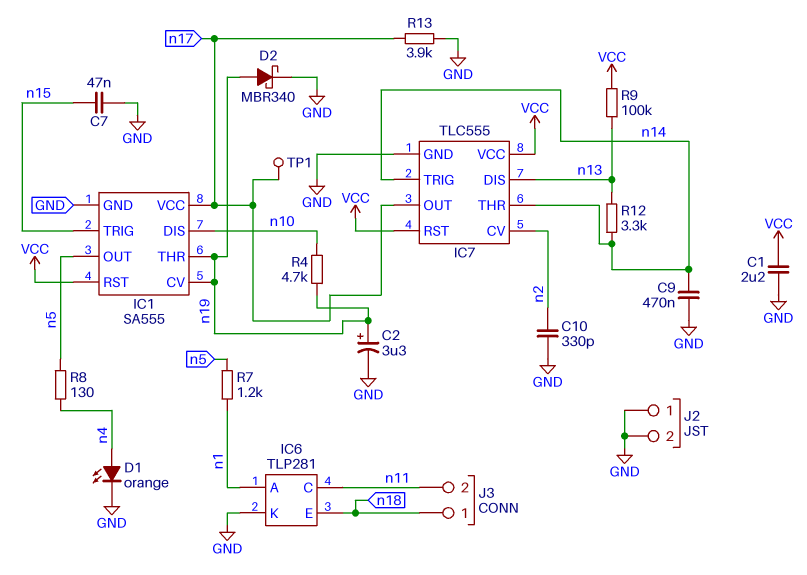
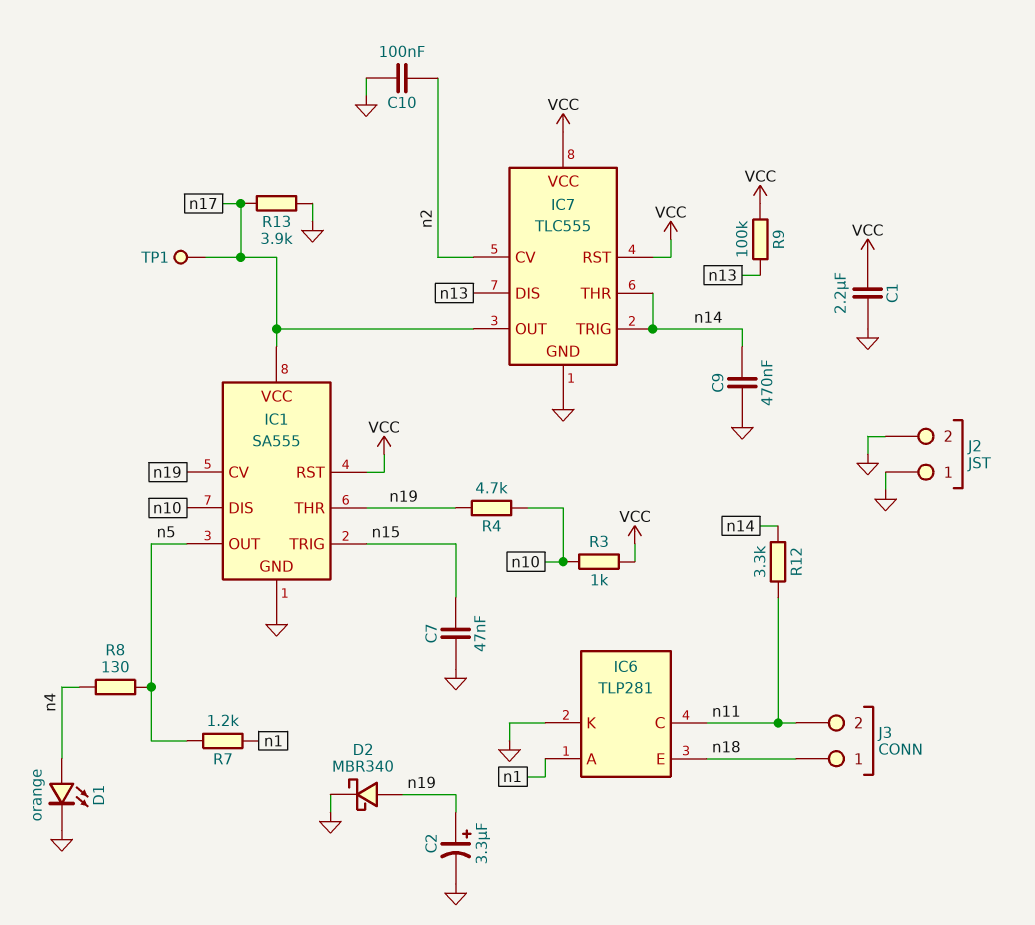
C10: 330pF (GND, n2) -> 100nF (GND, n2)
R3: none -> 1k (VCC, n10)
R12: 3.3k (n13, n14) -> 3.3k (n11, n14)

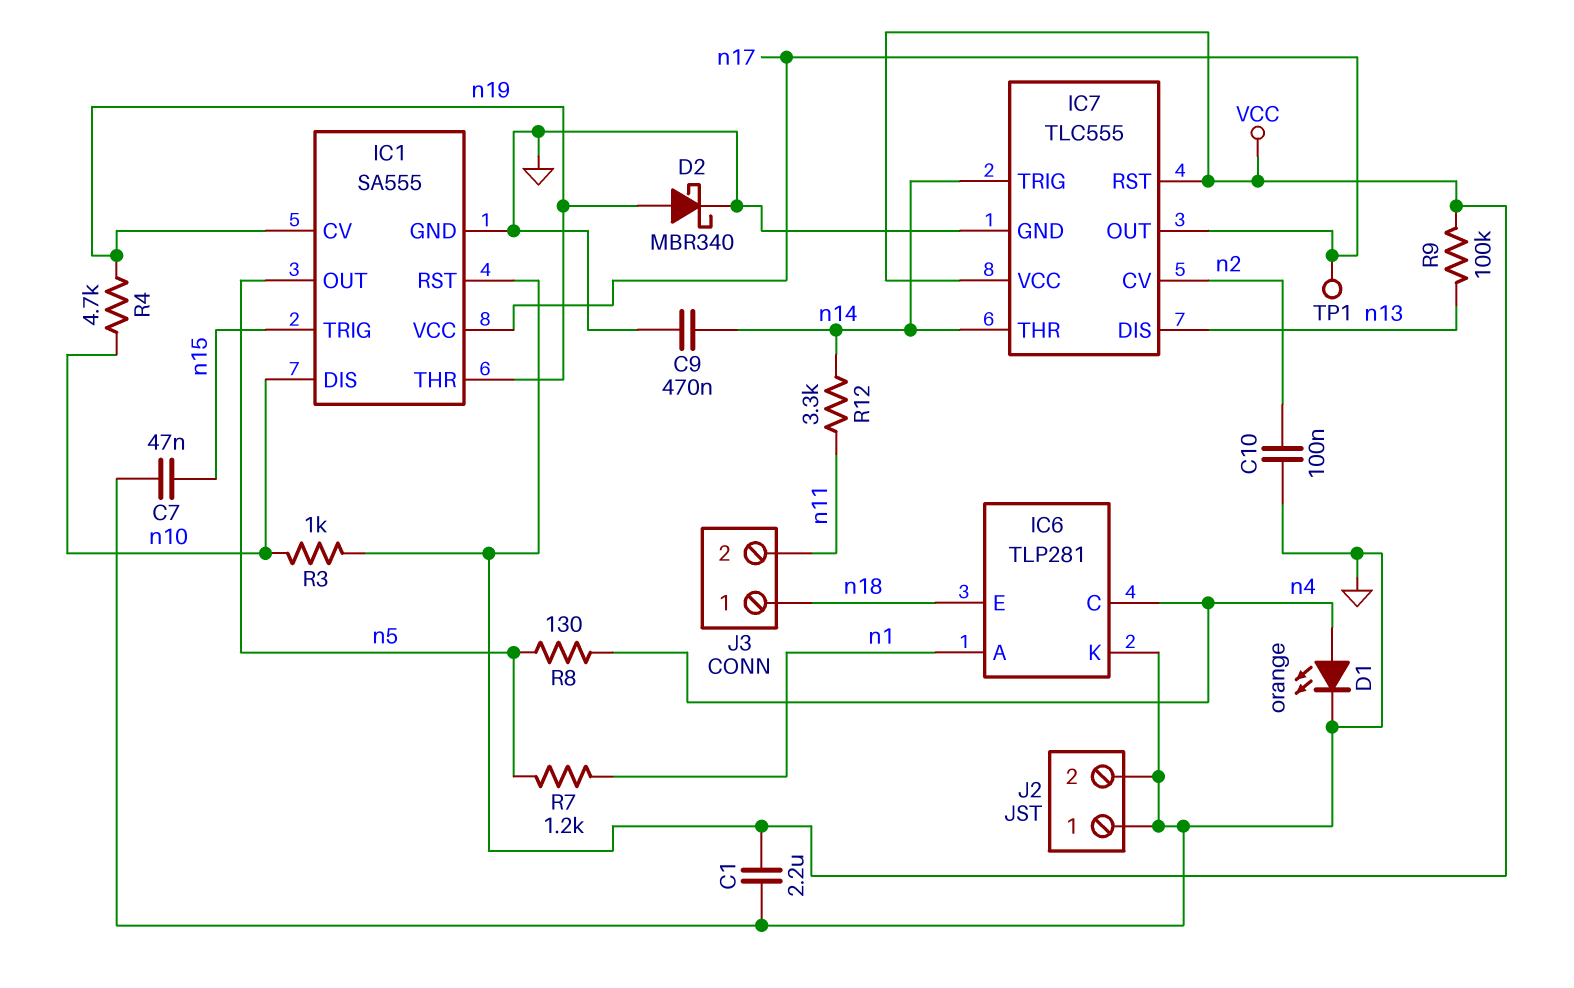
C2: 3.3uF (plus n19, minus GND) -> none
IC6 pin C: n11 -> n4
R13: 3.9k (GND, n17) -> none

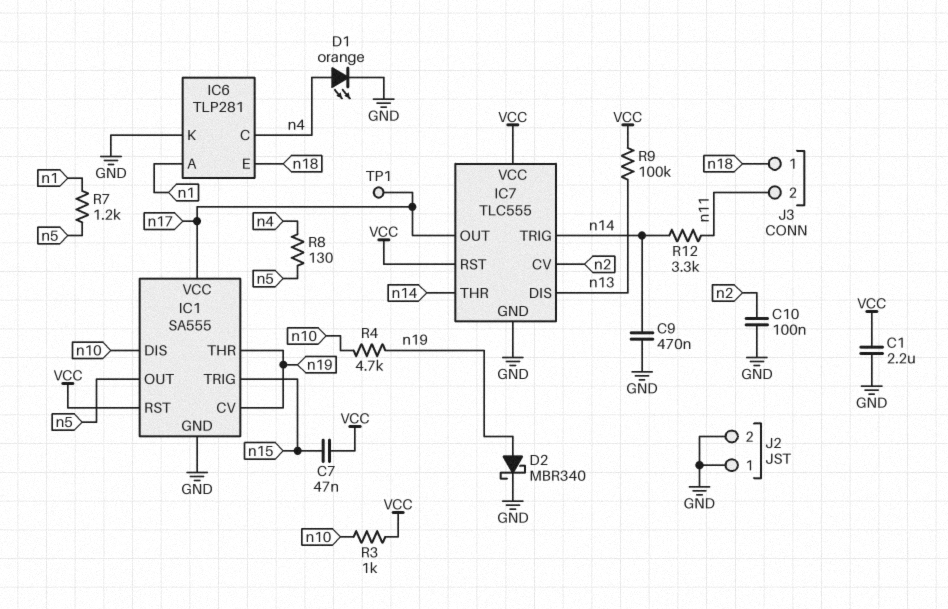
C7: 47nF (GND, n15) -> 47nF (VCC, n15)

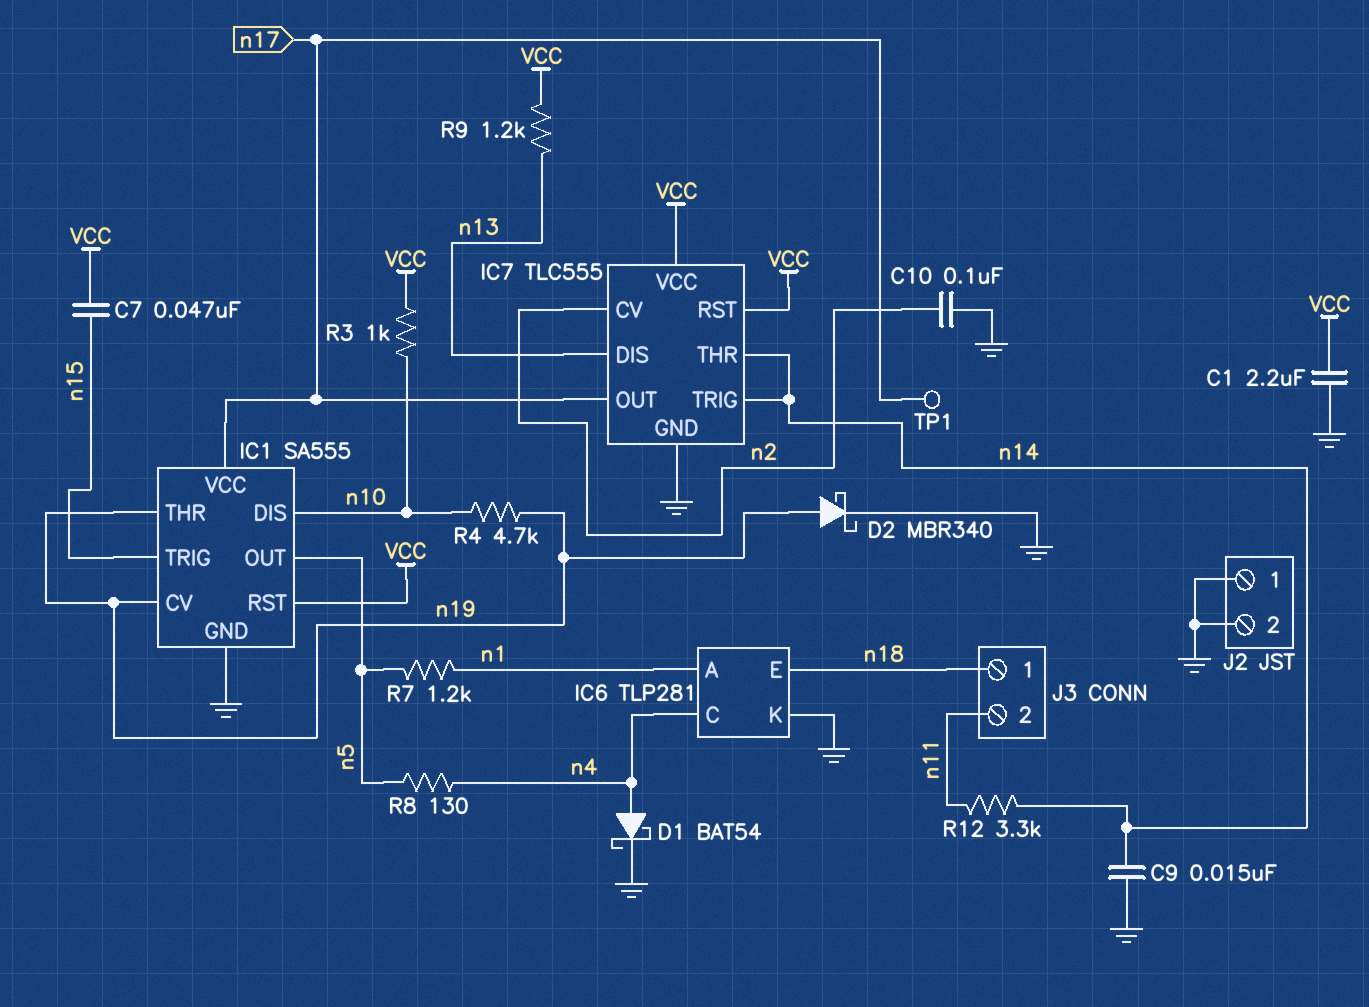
C9: 470nF (GND, n14) -> 15nF (GND, n14)
D1: LED orange (A n4, K GND) -> schottky BAT54 (A n4, K GND)
R9: 100k (VCC, n13) -> 1.2k (VCC, n13)

